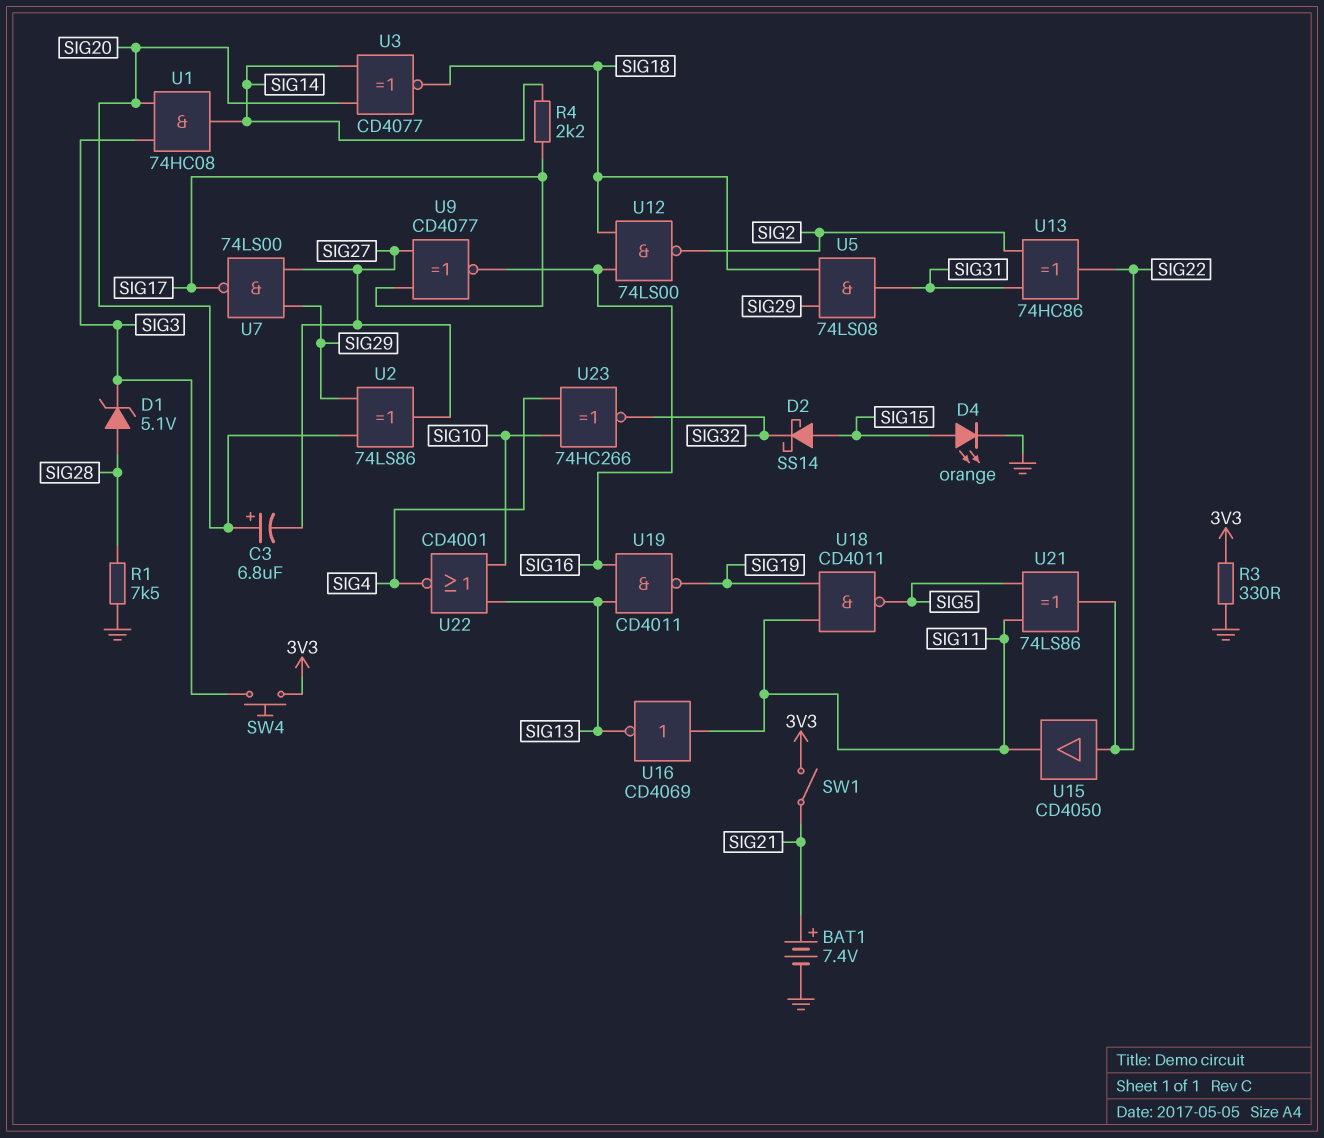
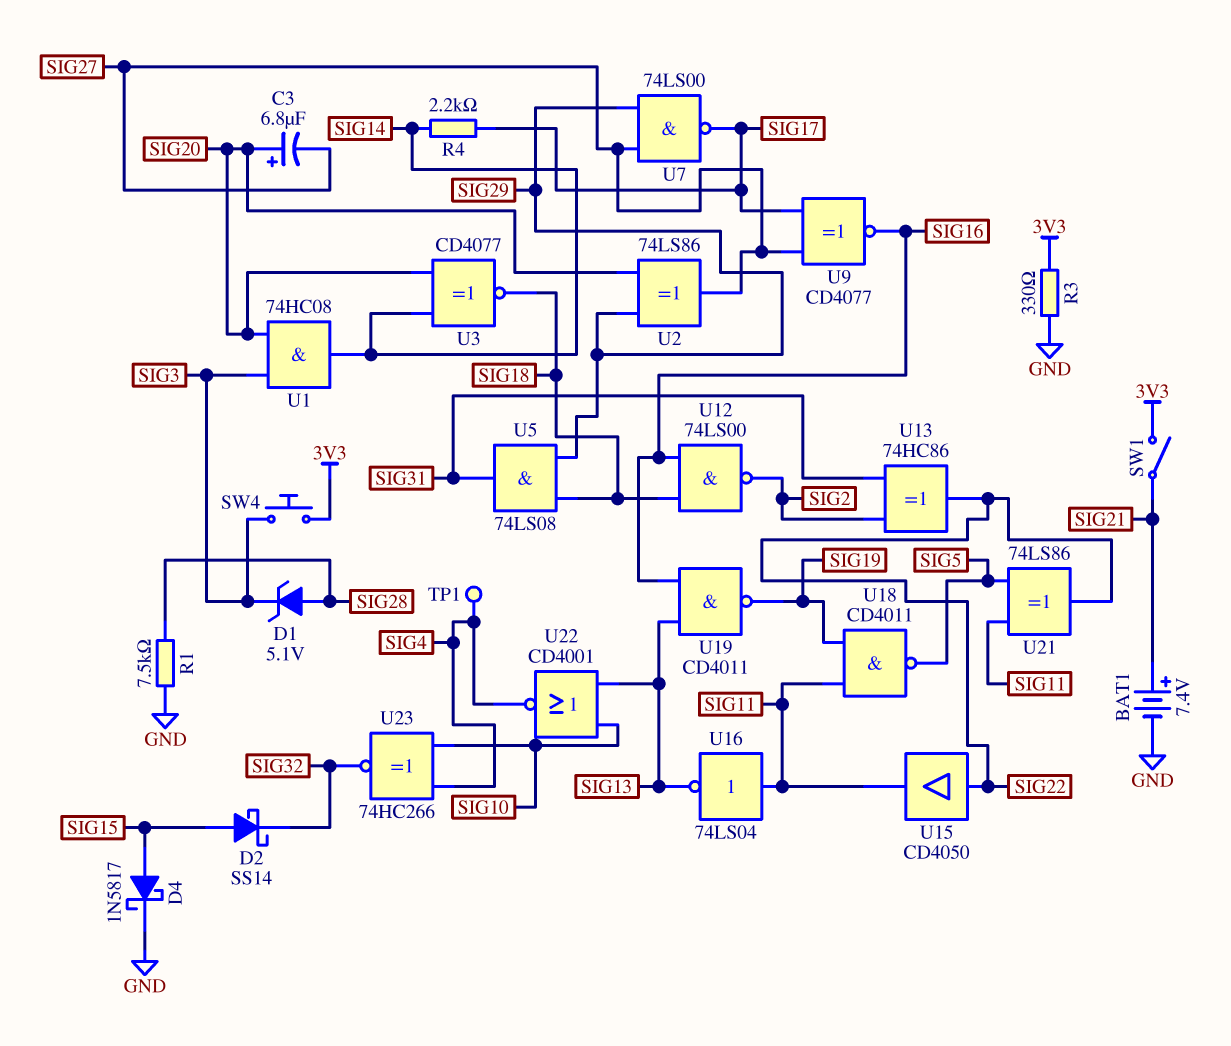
D4: LED orange (A SIG15, K GND) -> schottky 1N5817 (A SIG15, K GND)
TP1: none -> test point (SIG4)
U16: NOT CD4069 (in SIG11, out SIG13) -> NOT 74LS04 (in SIG11, out SIG13)

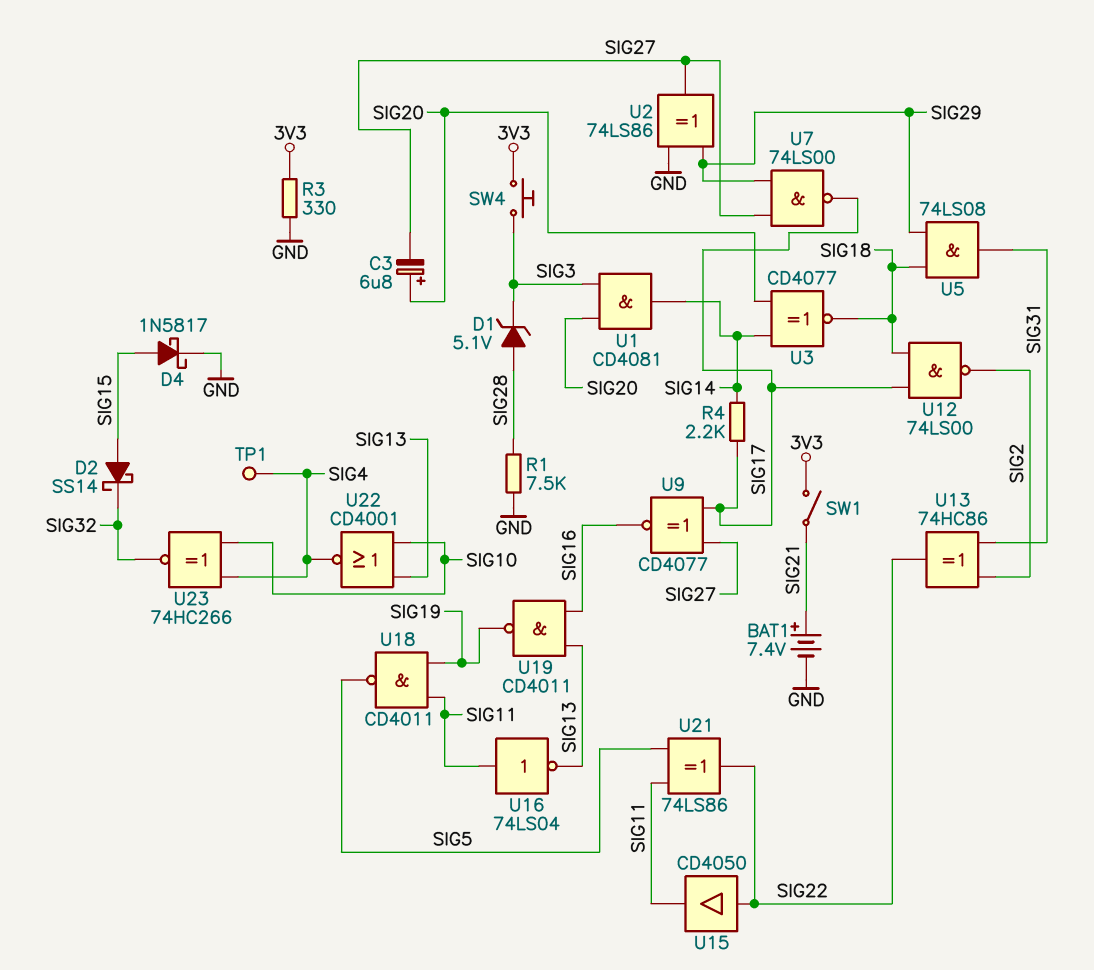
U1: AND 74HC08 (in SIG3, in SIG20, out SIG14) -> AND CD4081 (in SIG3, in SIG20, out SIG14)
U2: XOR 74LS86 (in SIG20, in SIG29, out SIG27) -> XOR 74LS86 (in GND, in SIG29, out SIG27)
U12: NAND 74LS00 (in SIG16, in SIG18, out SIG2) -> NAND 74LS00 (in SIG17, in SIG18, out SIG2)

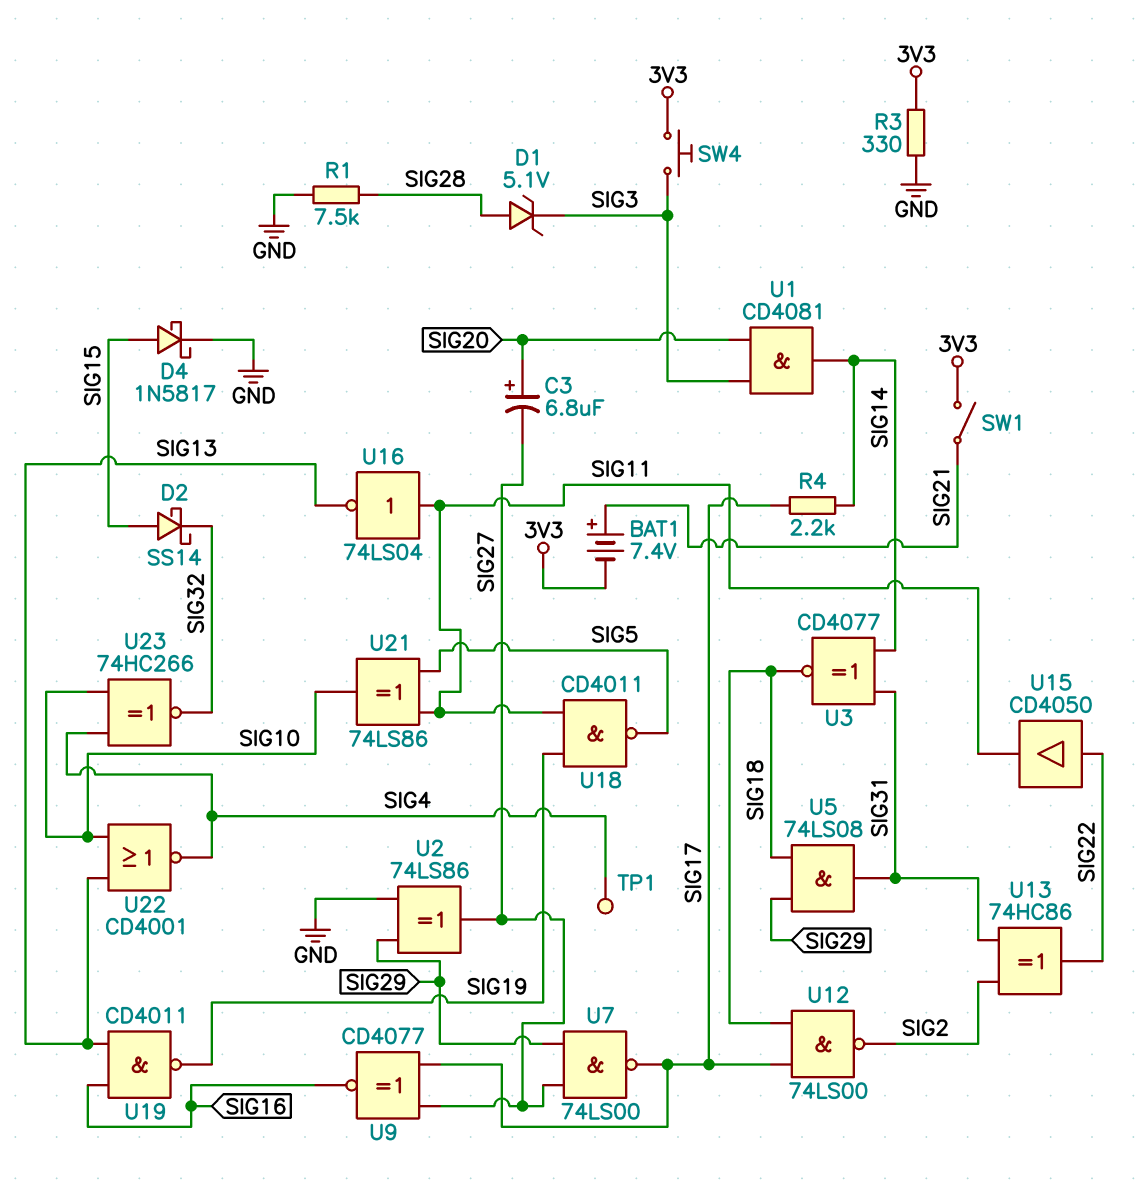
BAT1: 7.4V (plus SIG21, minus GND) -> 7.4V (plus SIG21, minus 3V3)
U3: XNOR CD4077 (in SIG14, in SIG20, out SIG18) -> XNOR CD4077 (in SIG14, in SIG31, out SIG18)
U21: XOR 74LS86 (in SIG5, in SIG11, out SIG22) -> XOR 74LS86 (in SIG5, in SIG11, out SIG10)

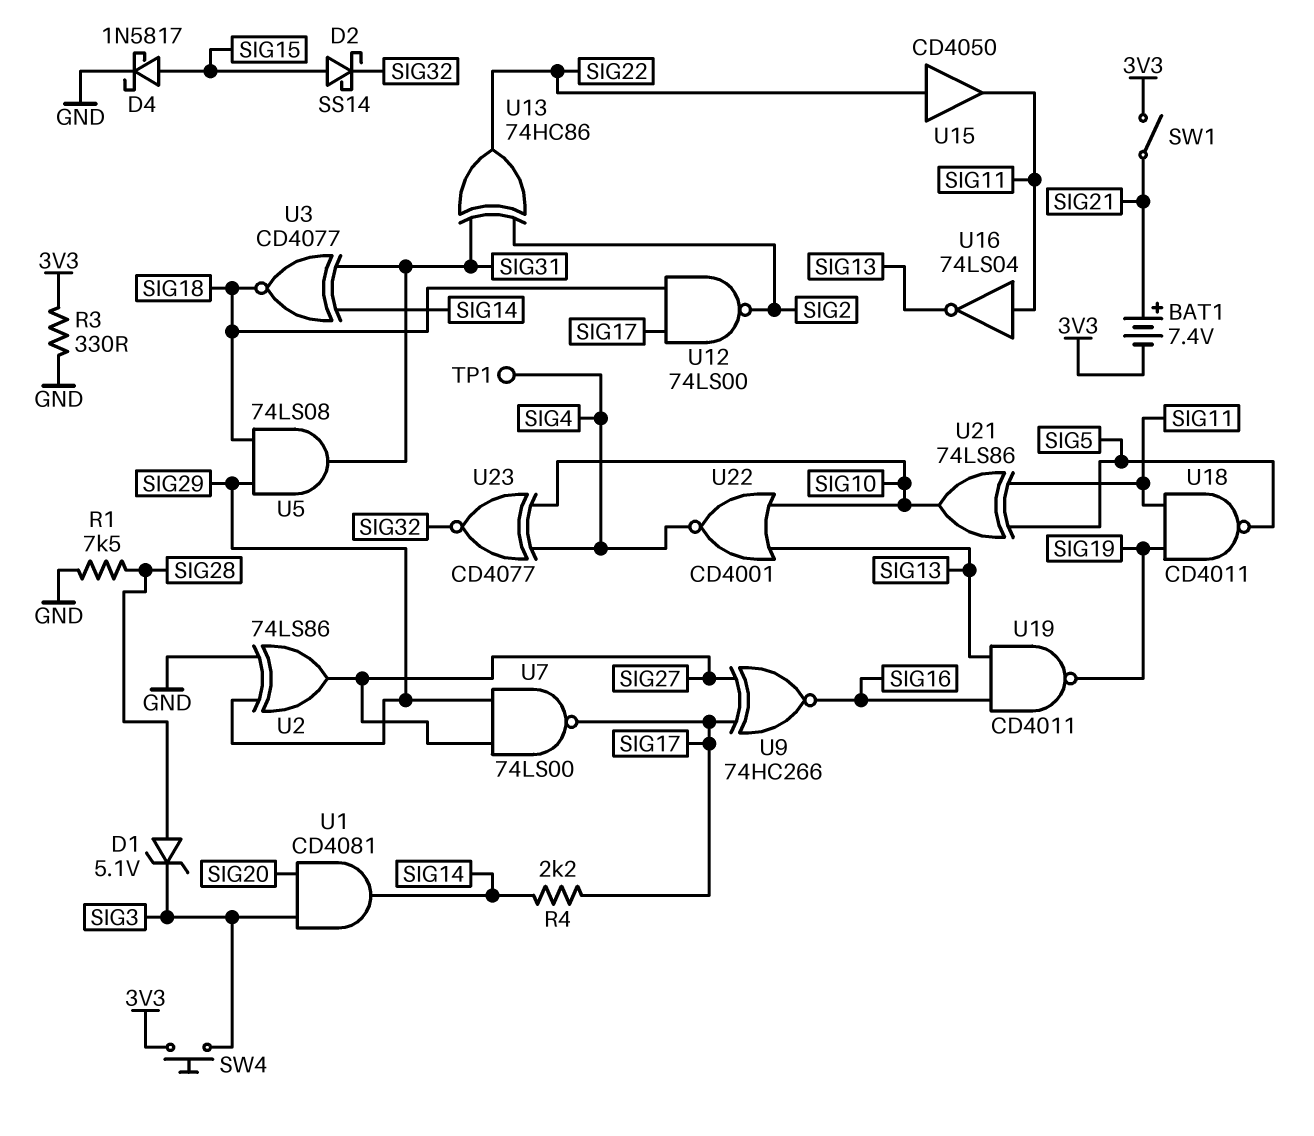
C3: 6.8uF (plus SIG20, minus SIG27) -> none
U9: XNOR CD4077 (in SIG17, in SIG27, out SIG16) -> XNOR 74HC266 (in SIG17, in SIG27, out SIG16)
U23: XNOR 74HC266 (in SIG4, in SIG10, out SIG32) -> XNOR CD4077 (in SIG4, in SIG10, out SIG32)

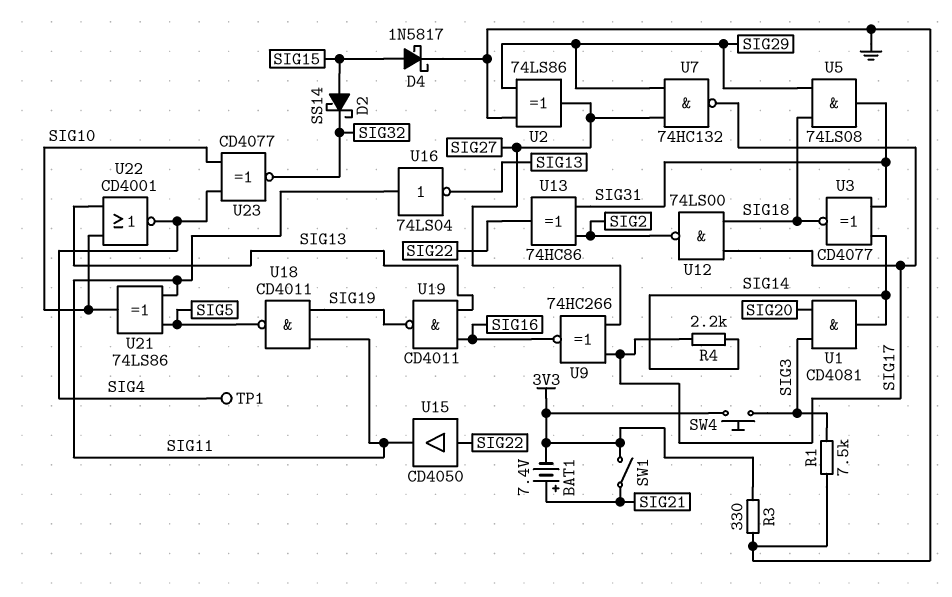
D1: zener 5.1V (A SIG28, K SIG3) -> none
R1: 7.5k (GND, SIG28) -> 7.5k (GND, SIG3)
U7: NAND 74LS00 (in SIG27, in SIG29, out SIG17) -> NAND 74HC132 (in SIG27, in SIG29, out SIG17)

